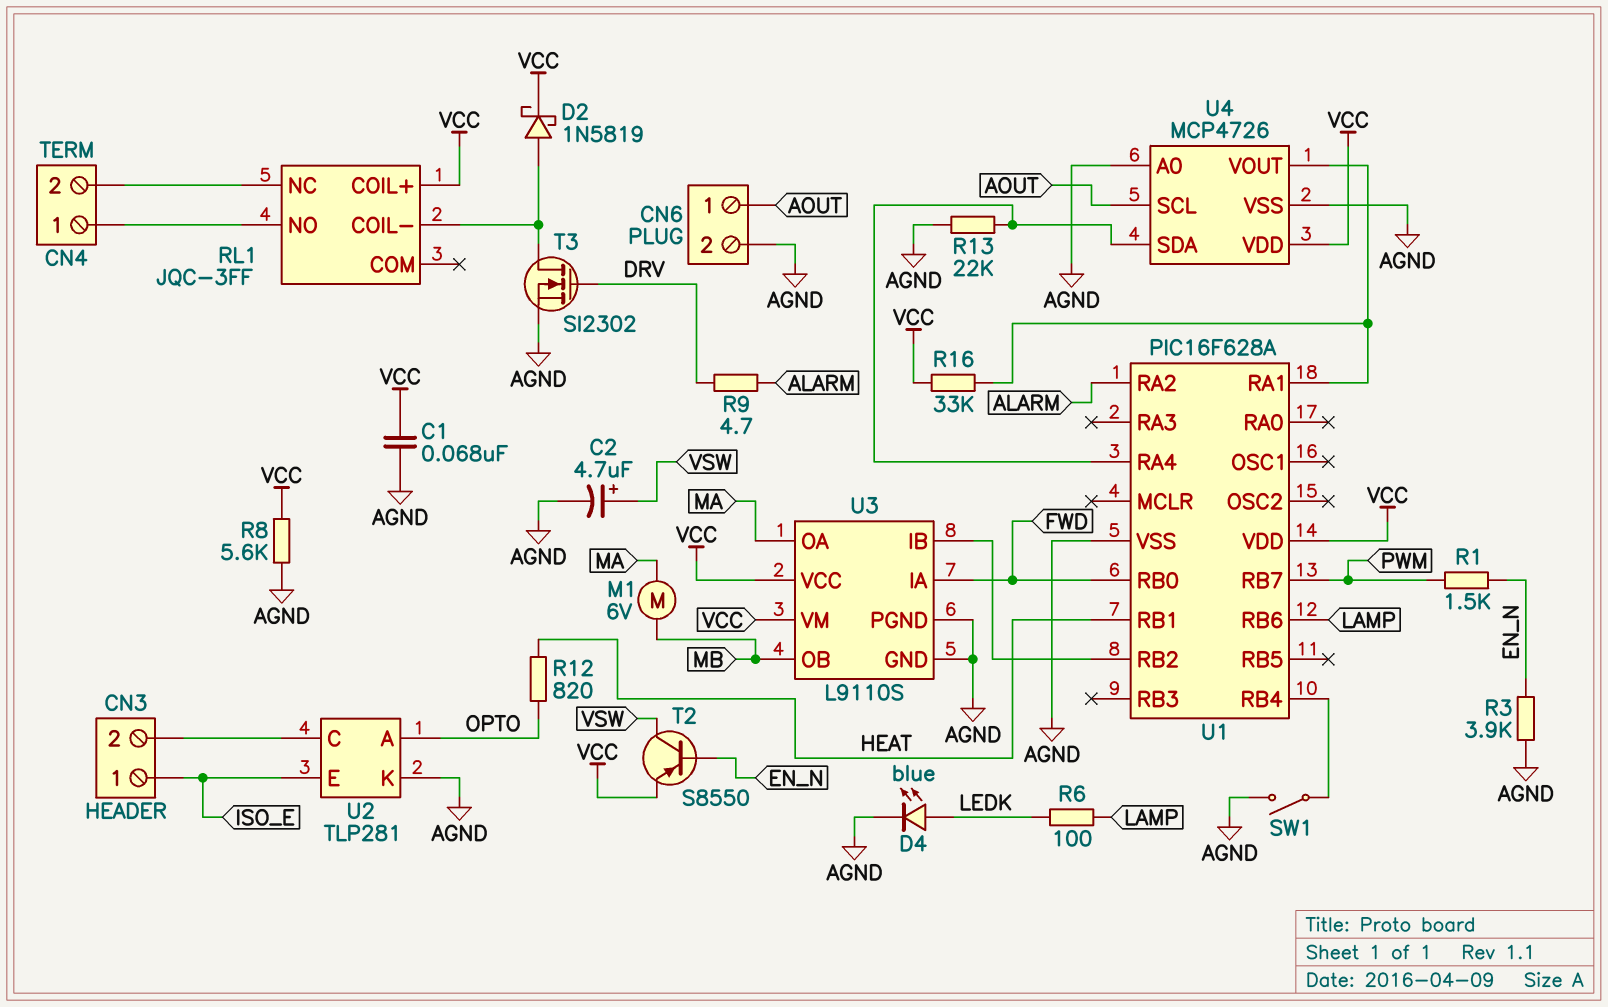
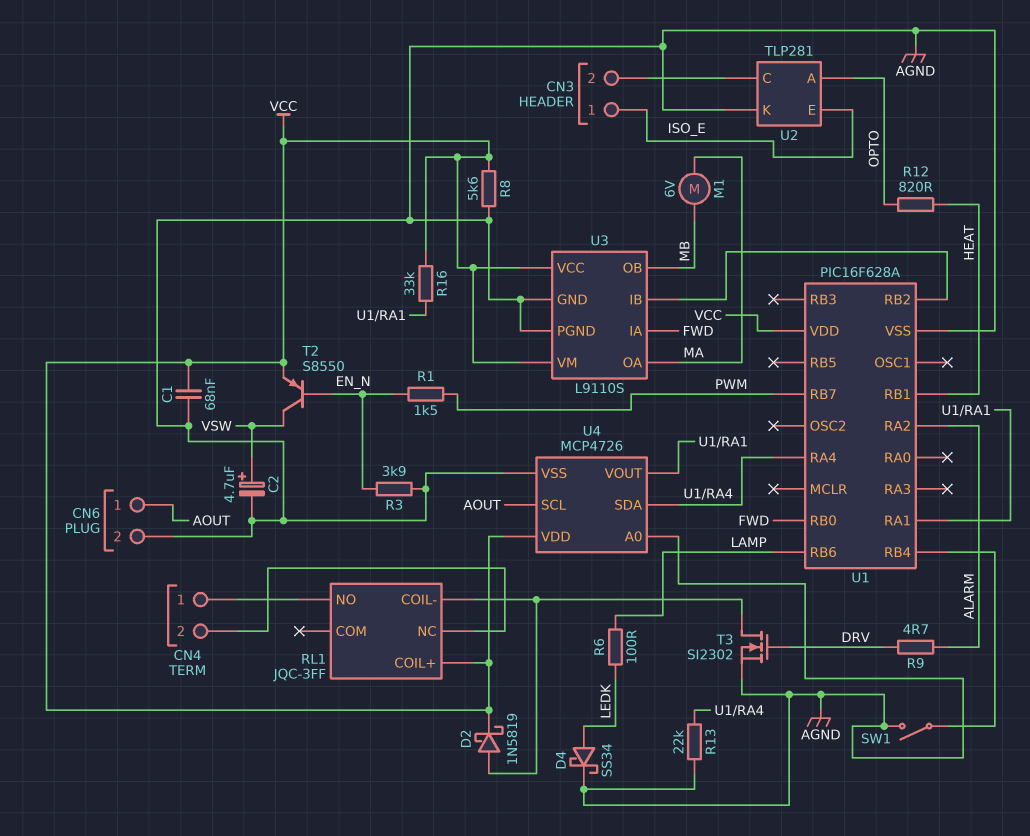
D4: LED blue (A LEDK, K AGND) -> schottky SS34 (A LEDK, K AGND)

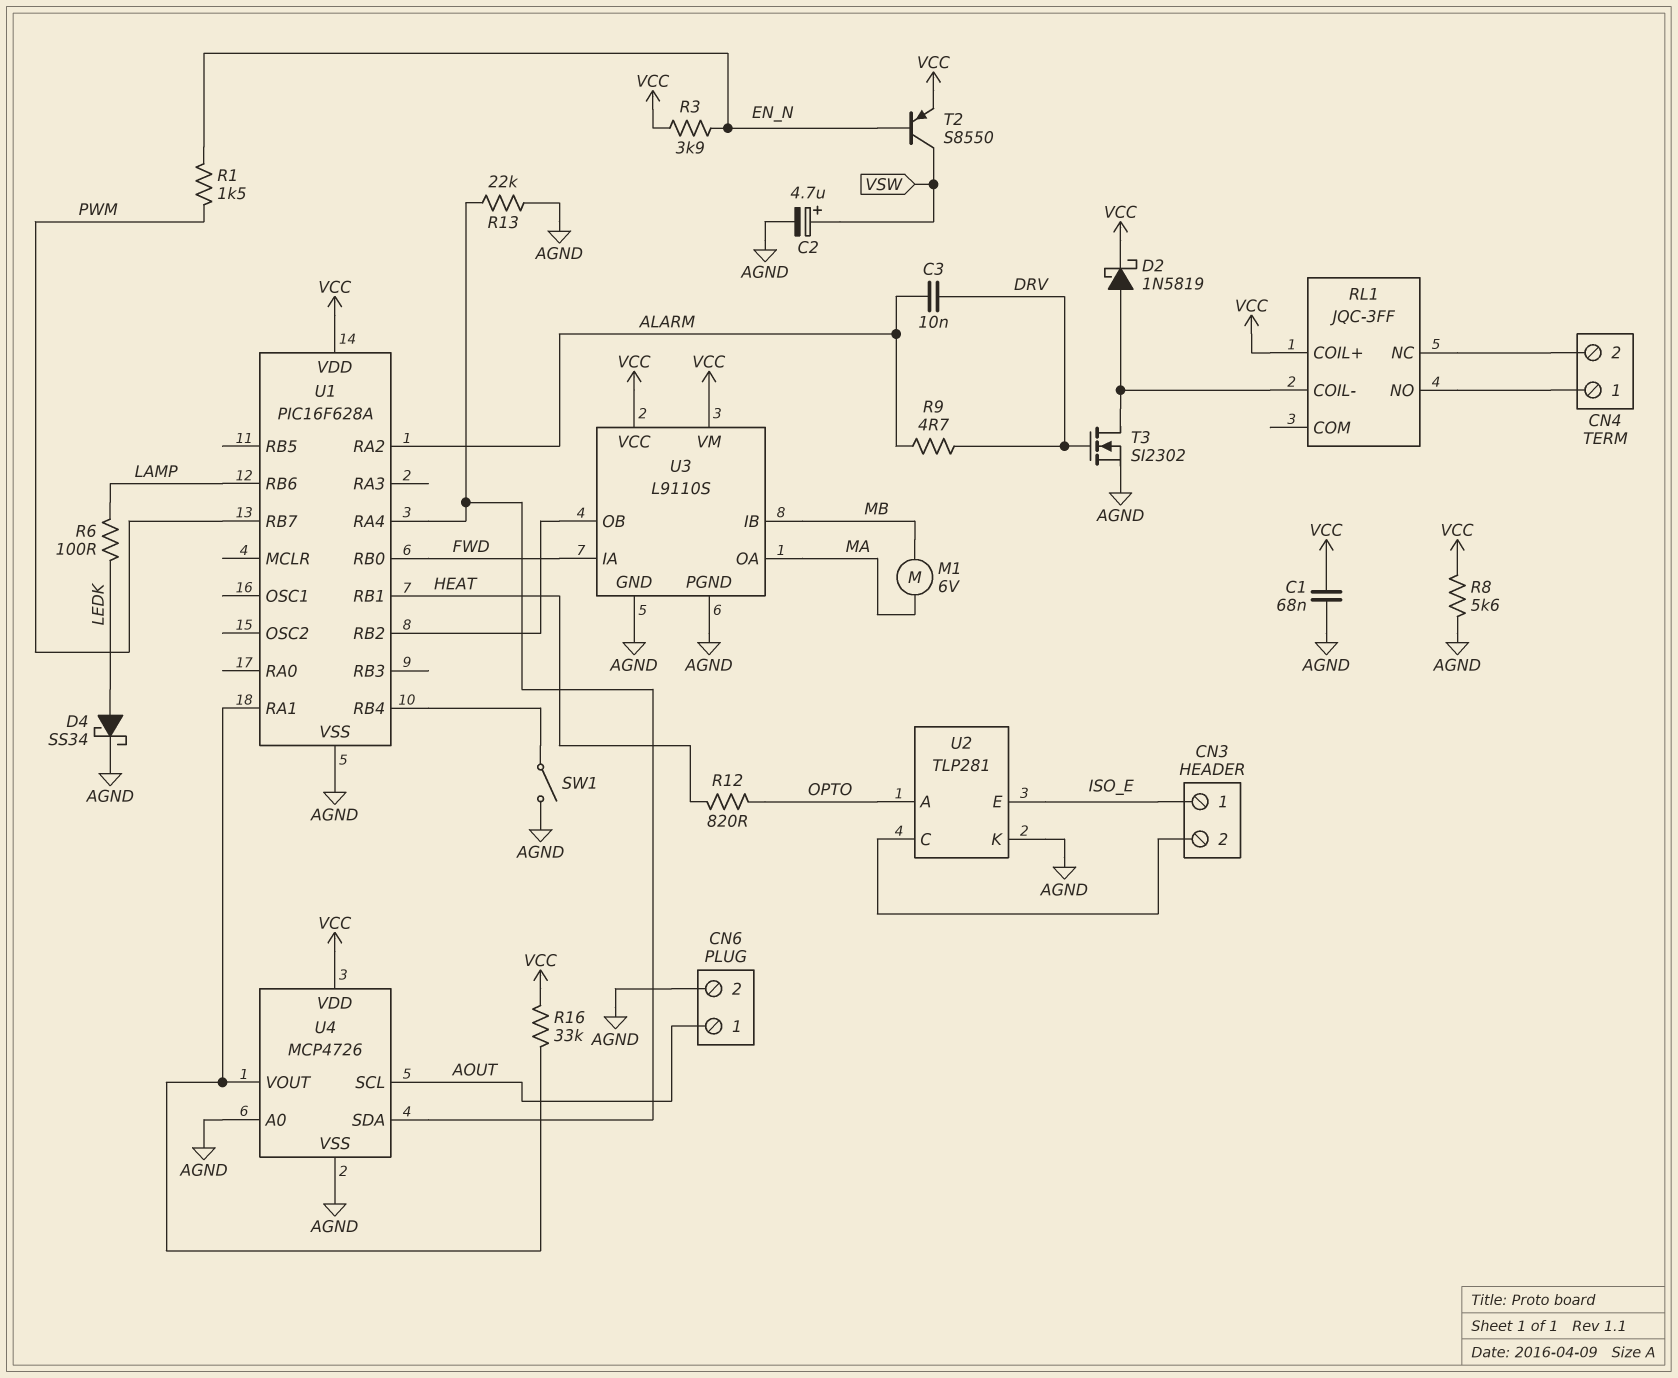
C3: none -> 10nF (ALARM, DRV)
R3: 3.9k (AGND, EN_N) -> 3.9k (EN_N, VCC)
U3 pin IB: U1/RB2 -> MB
U3 pin OB: MB -> U1/RB2

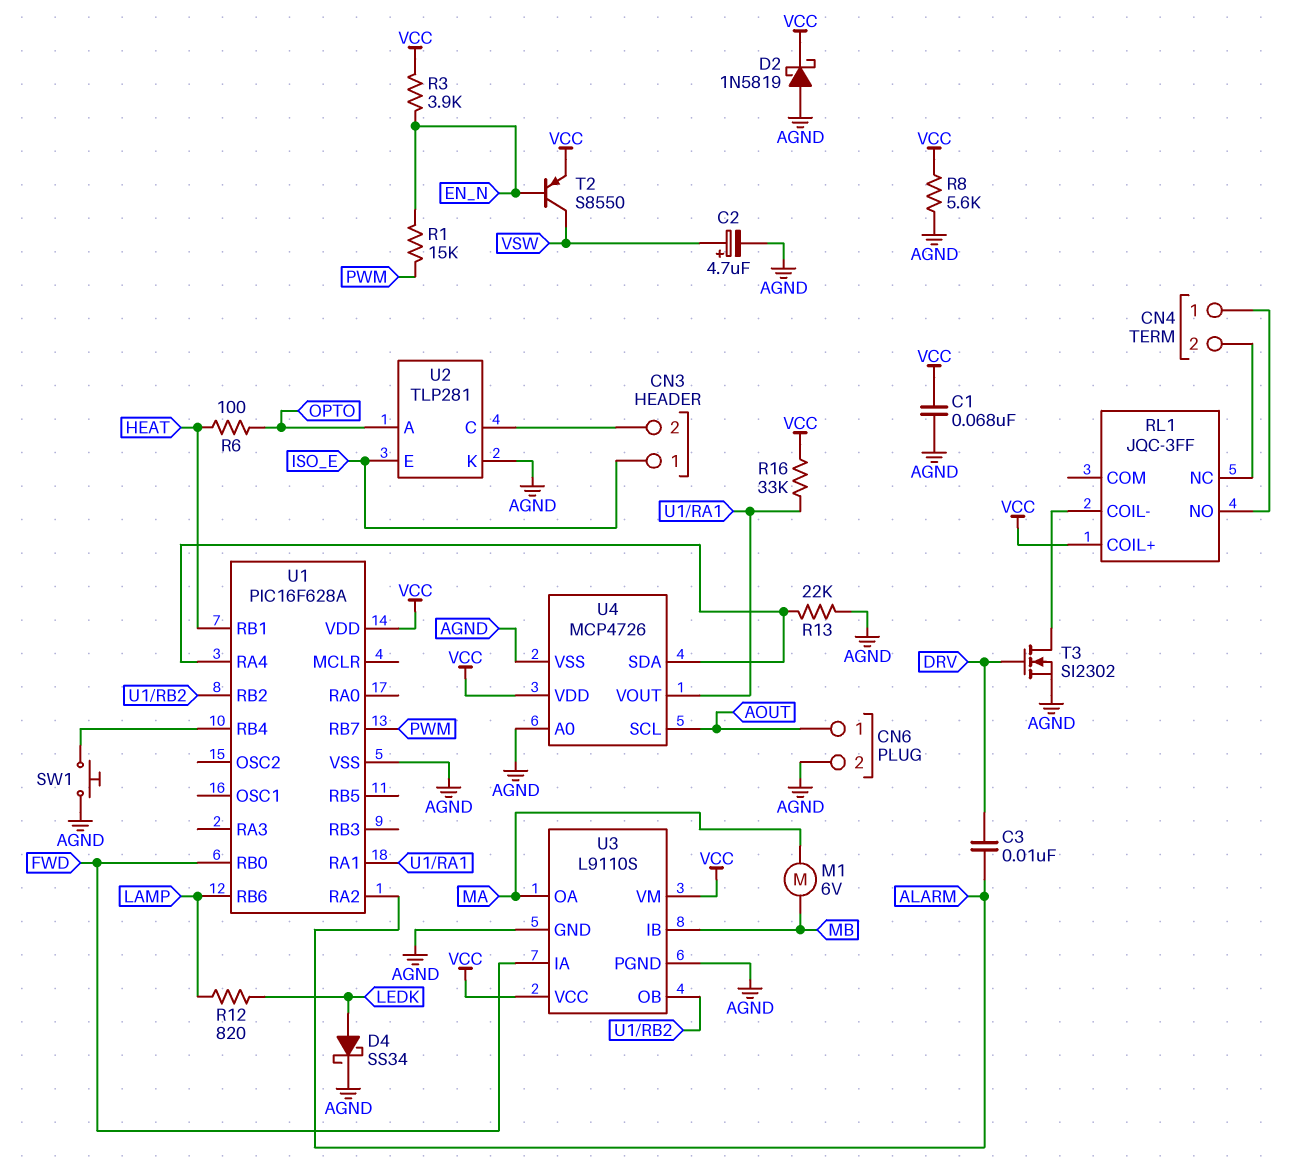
D2: schottky 1N5819 (A RL1/COIL-, K VCC) -> schottky 1N5819 (A AGND, K VCC)
R1: 1.5k (EN_N, PWM) -> 15k (EN_N, PWM)
R6: 100 (LAMP, LEDK) -> 100 (HEAT, OPTO)
R9: 4.7 (ALARM, DRV) -> none
R12: 820 (HEAT, OPTO) -> 820 (LAMP, LEDK)
SW1: switch (AGND, U1/RB4) -> button (AGND, U1/RB4)

